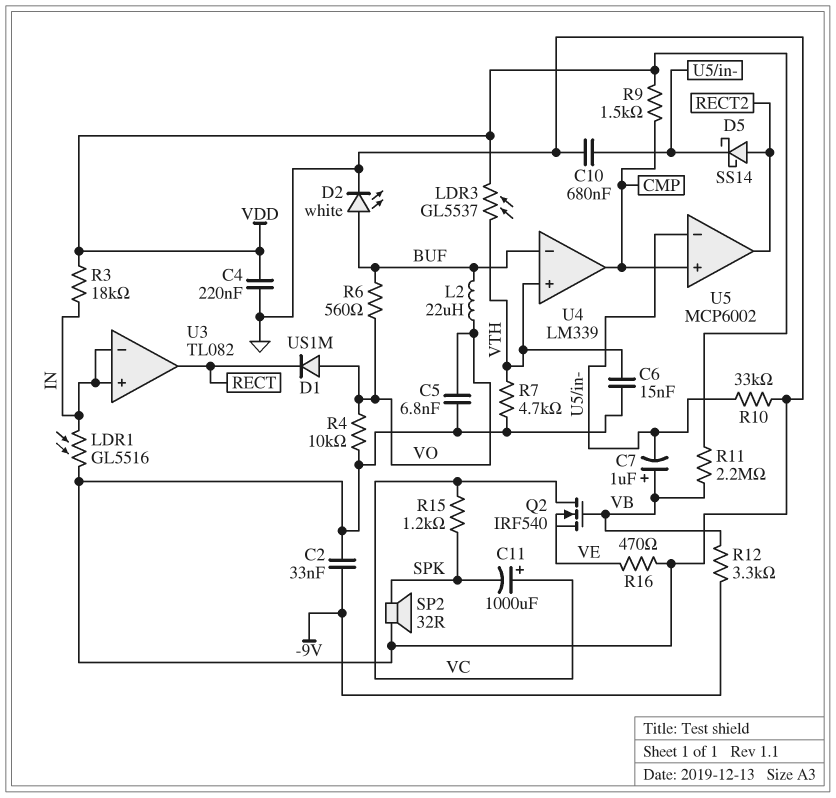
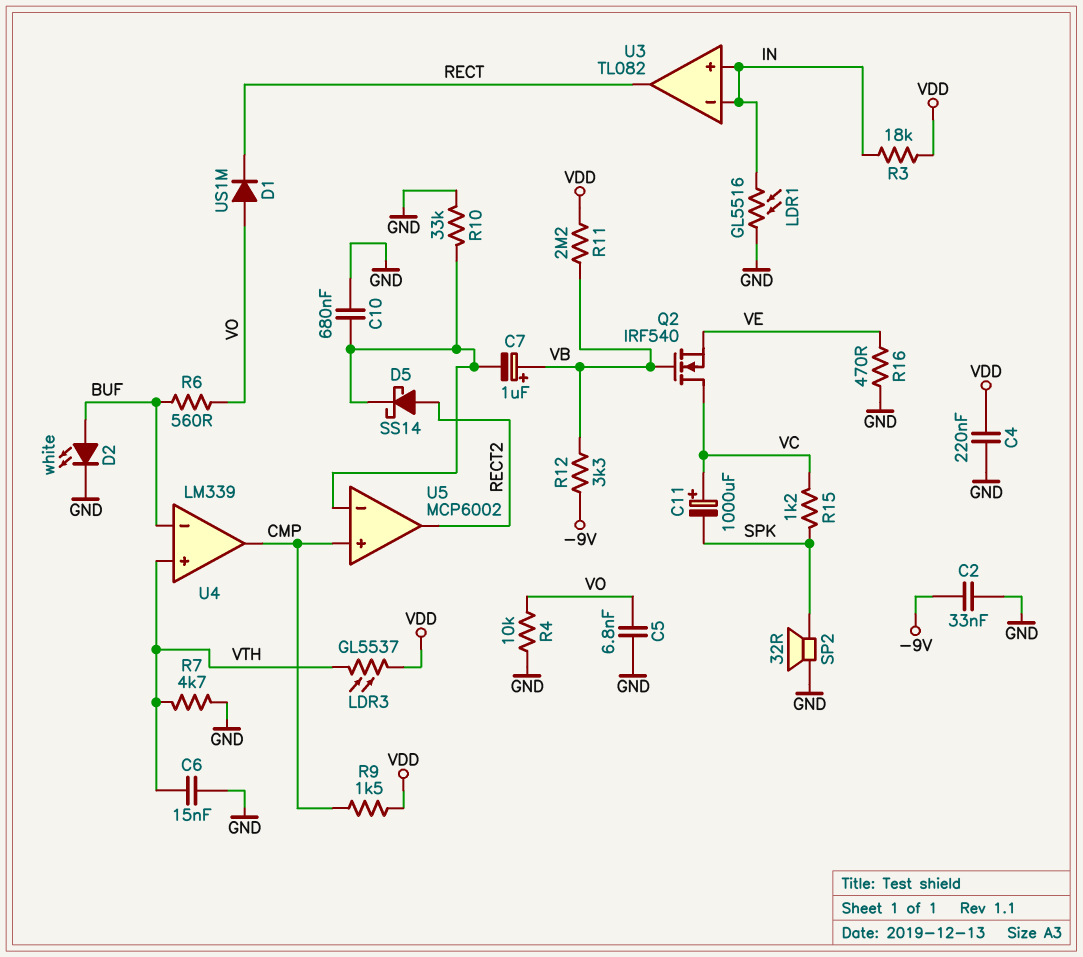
L2: 22uH (BUF, VO) -> none

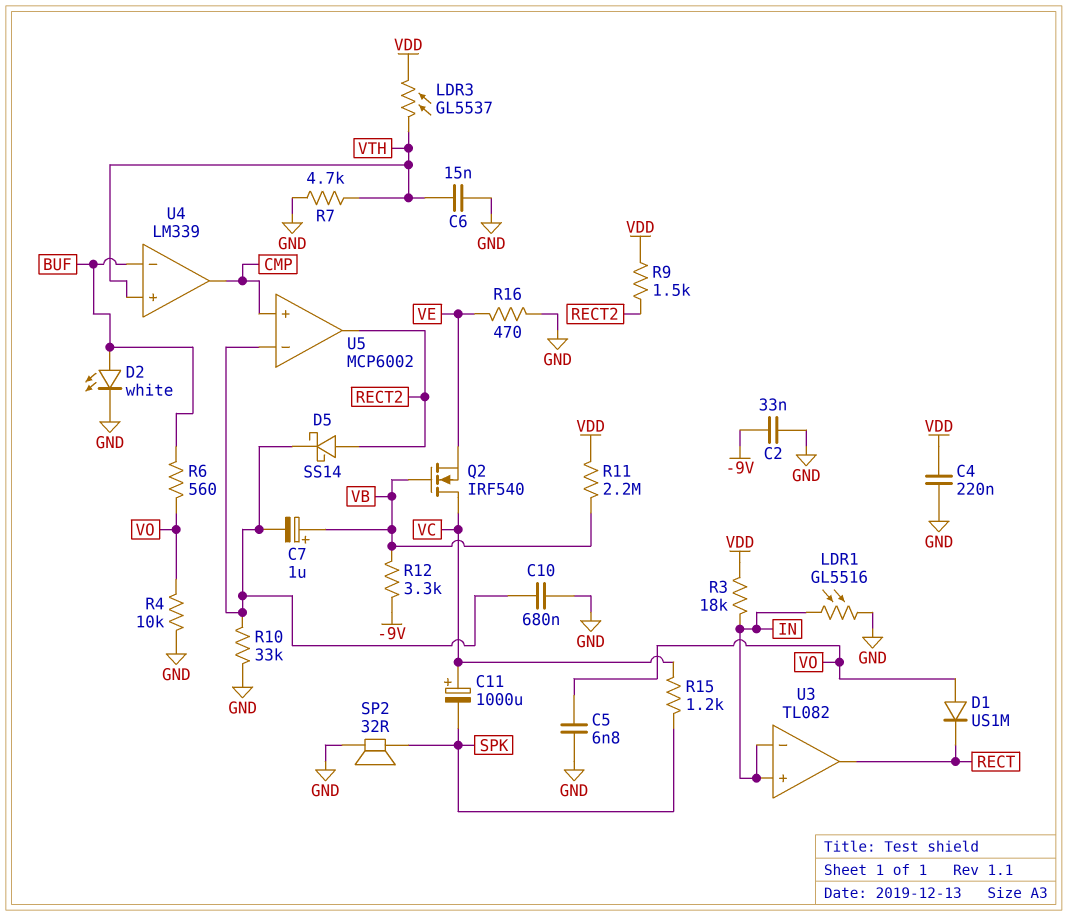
R9: 1.5k (CMP, VDD) -> 1.5k (RECT2, VDD)

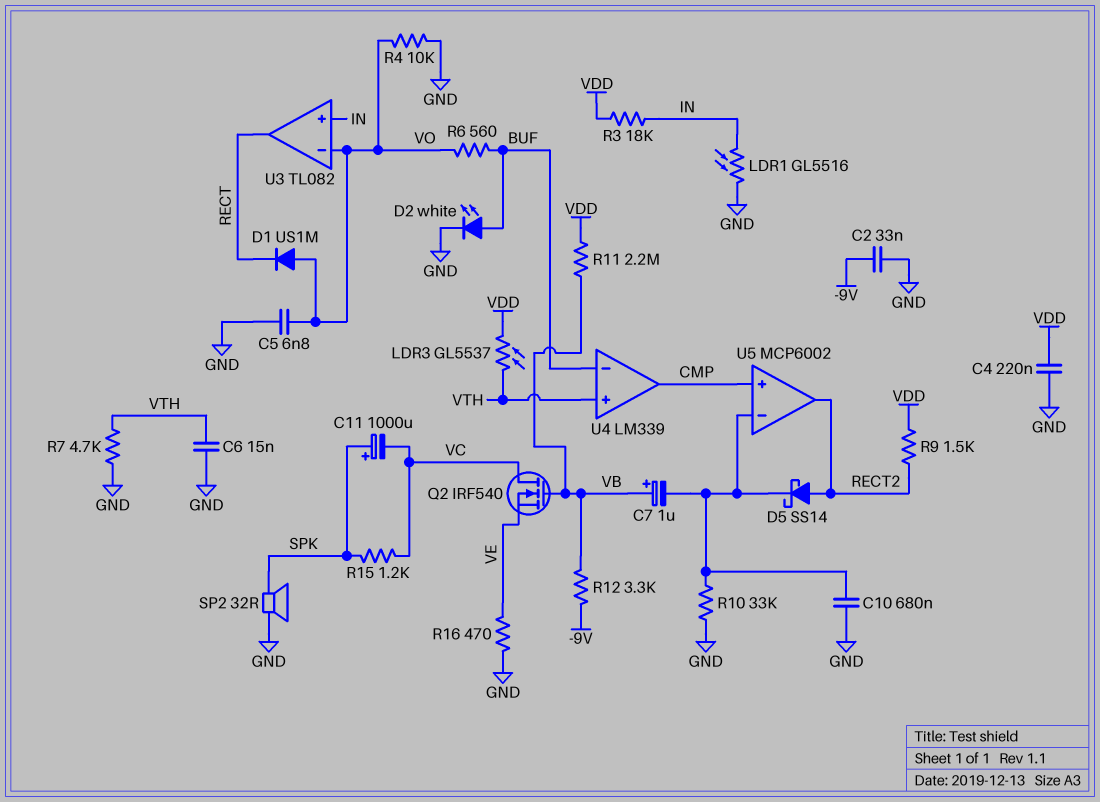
C11: 1000uF (plus VC, minus SPK) -> 1000uF (plus SPK, minus VC)
U3 pin in-: IN -> VO

